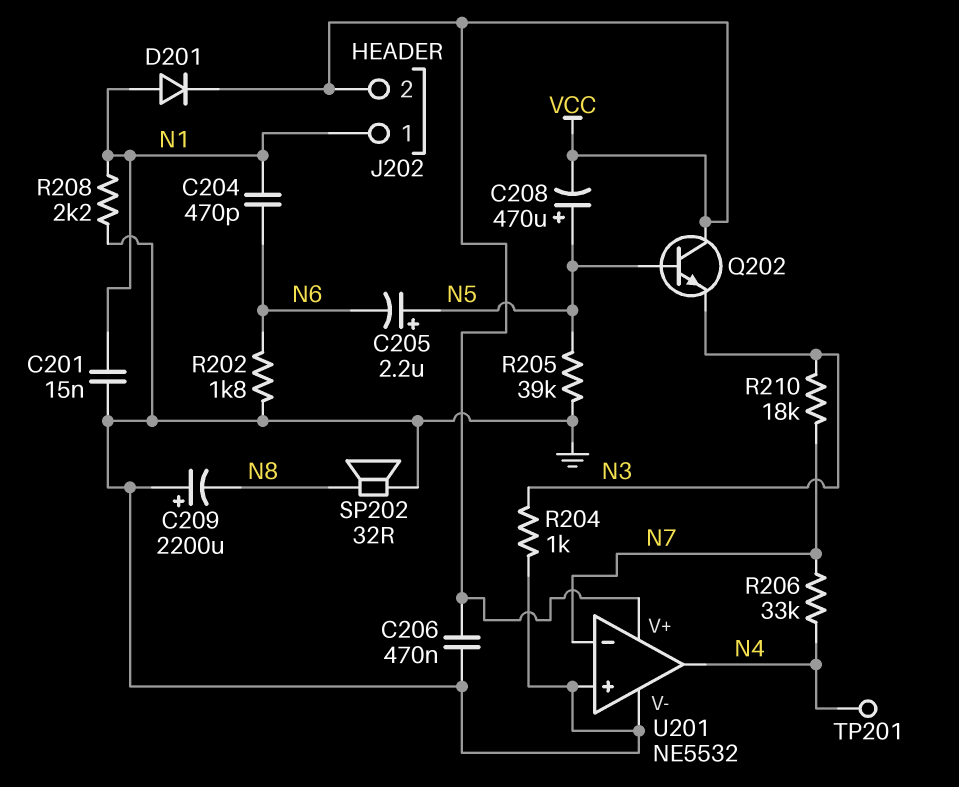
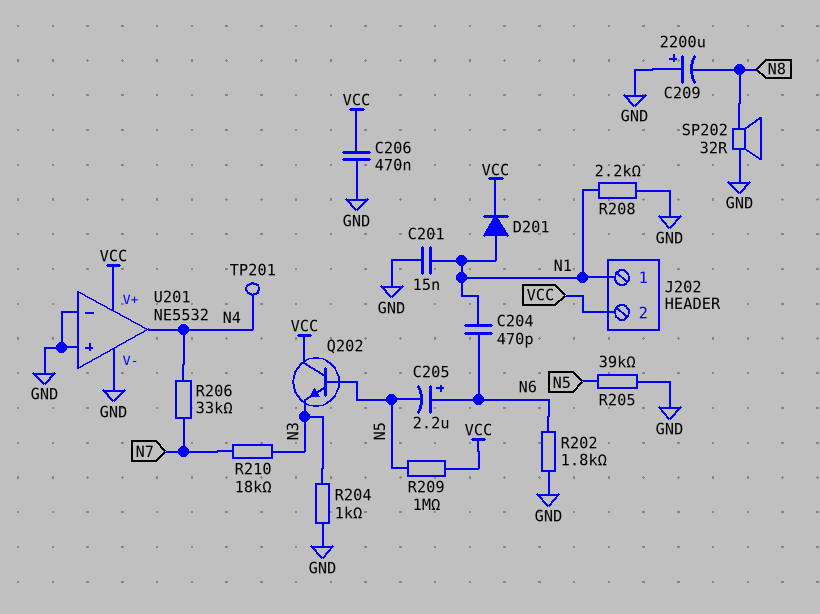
C205: 2.2uF (plus N5, minus N6) -> 2.2uF (plus N6, minus N5)
C208: 470uF (plus N5, minus VCC) -> none
R209: none -> 1M (N5, VCC)
U201 pin in-: N7 -> GND

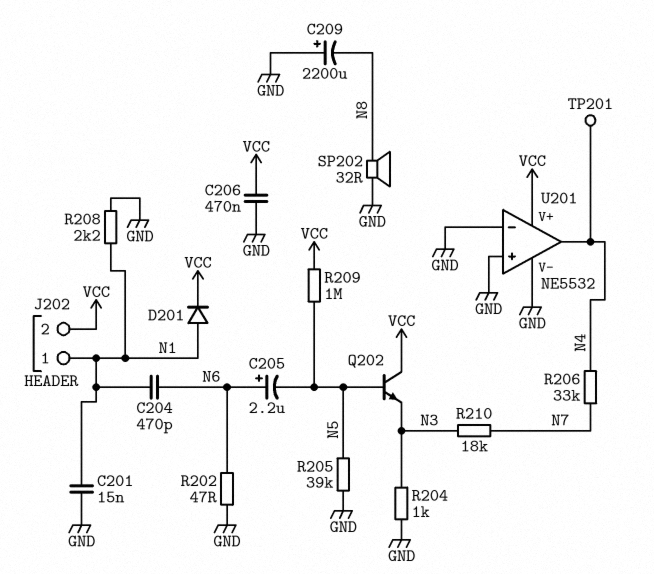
R202: 1.8k (GND, N6) -> 47 (GND, N6)

